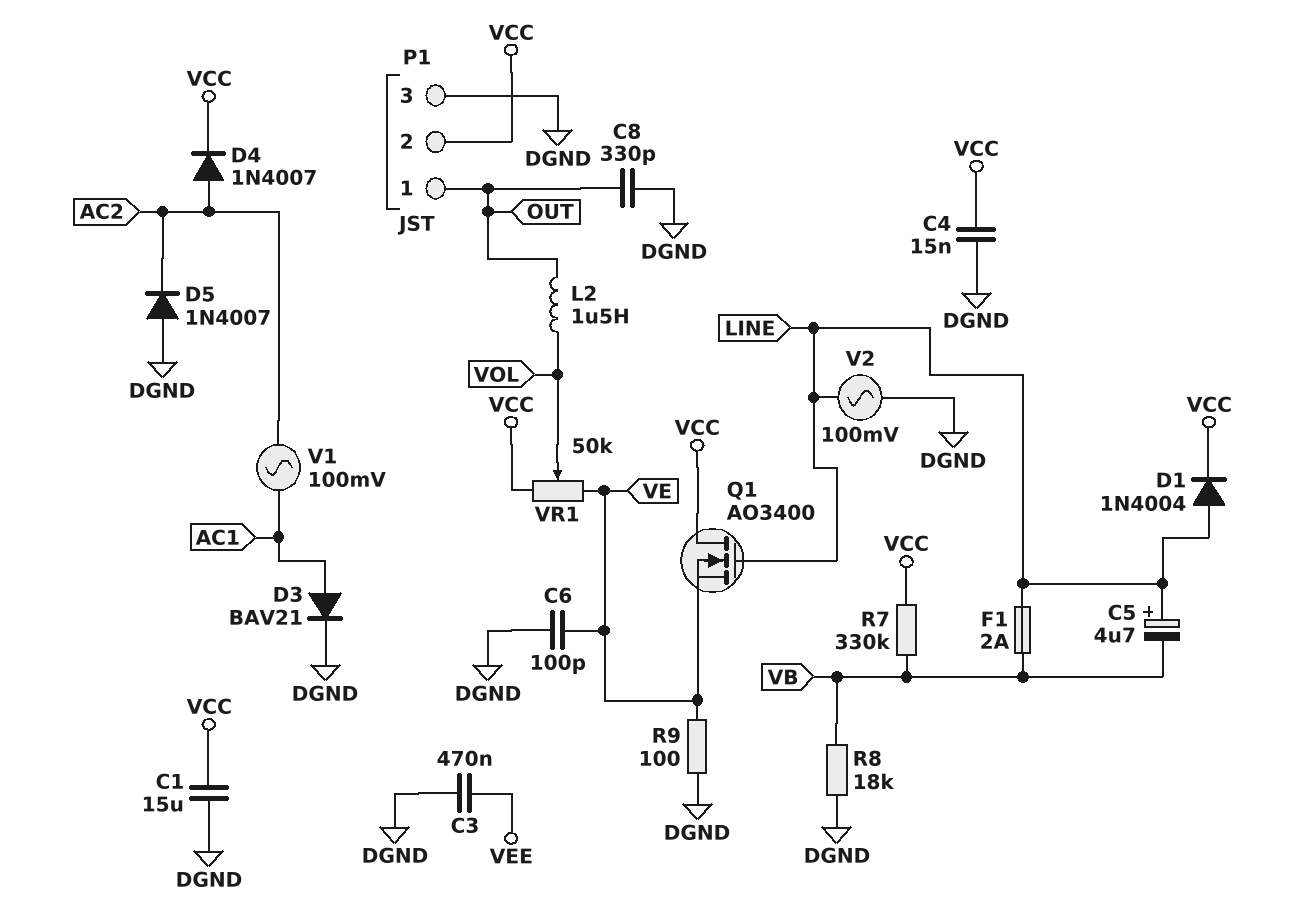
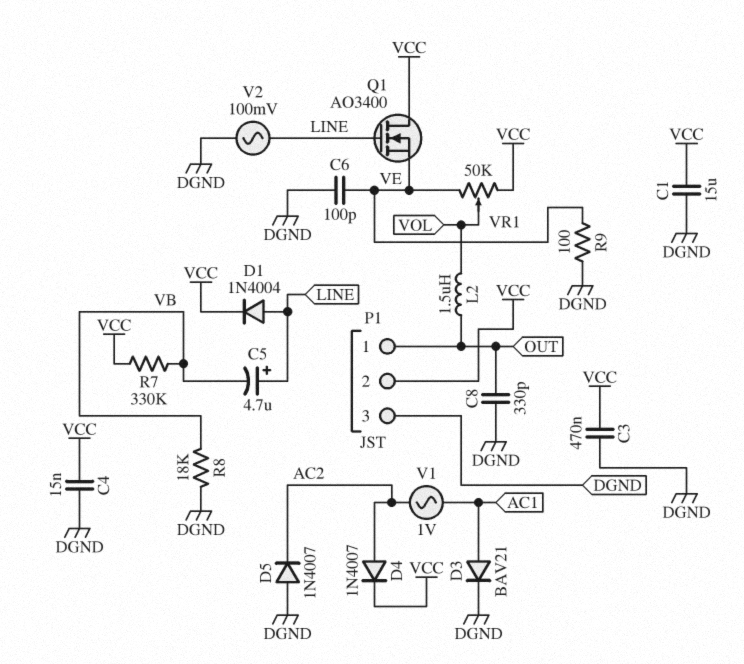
C3: 470nF (DGND, VEE) -> 470nF (DGND, VCC)
F1: 2A (LINE, VB) -> none
V1: AC 100mV (AC1, AC2) -> AC 1V (AC1, AC2)

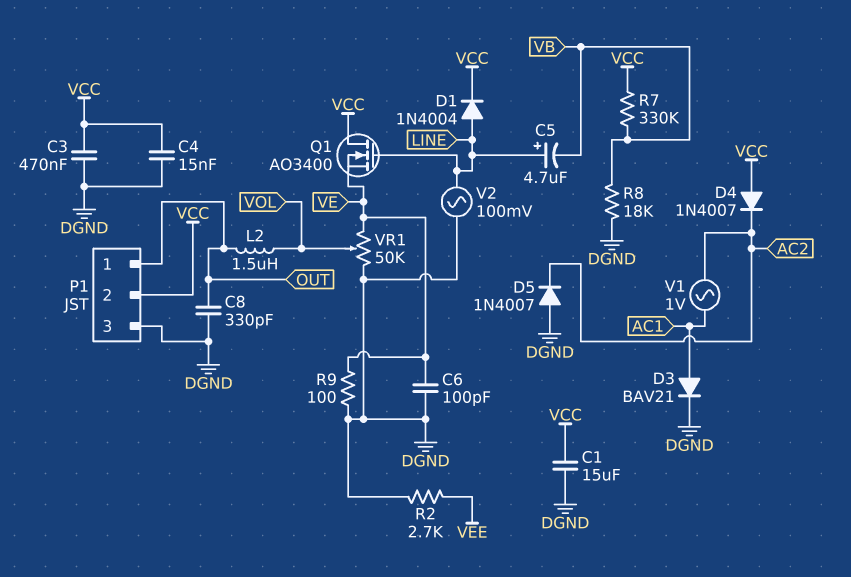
D4: diode 1N4007 (A AC2, K VCC) -> diode 1N4007 (A VCC, K AC2)
R2: none -> 2.7k (DGND, VEE)
VR1: 50k (VCC, VE, wiper VOL) -> 50k (DGND, VE, wiper VOL)

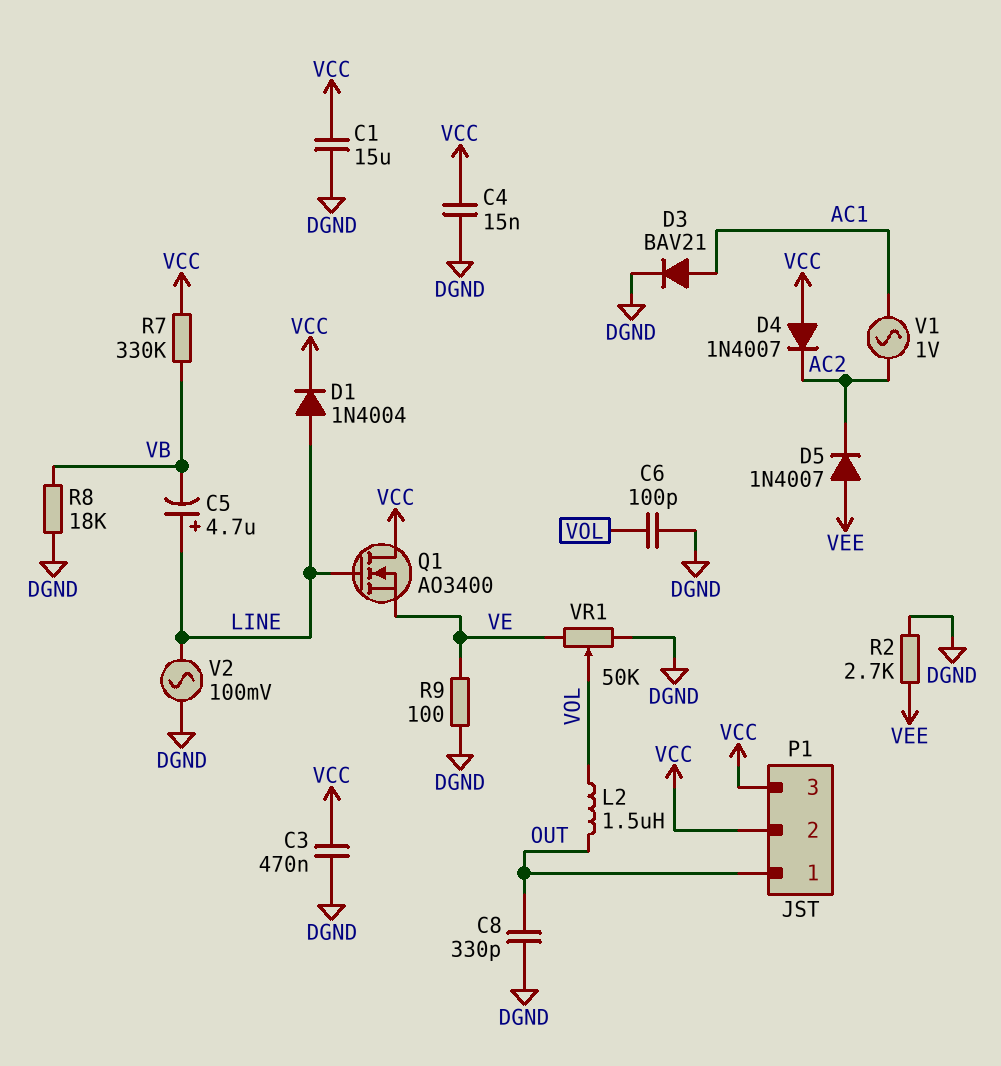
C6: 100pF (DGND, VE) -> 100pF (DGND, VOL)
D5: diode 1N4007 (A DGND, K AC2) -> diode 1N4007 (A VEE, K AC2)
P1 pin 3: DGND -> VCC

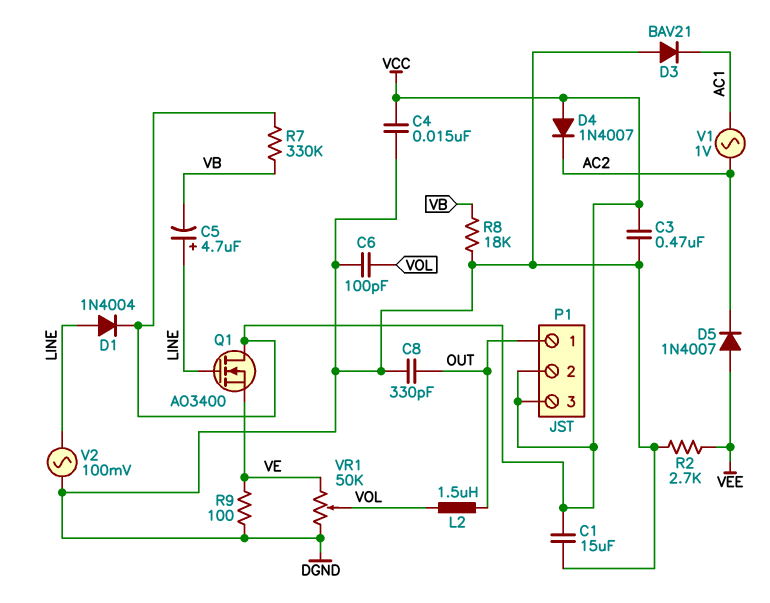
D3: diode BAV21 (A AC1, K DGND) -> diode BAV21 (A DGND, K AC1)

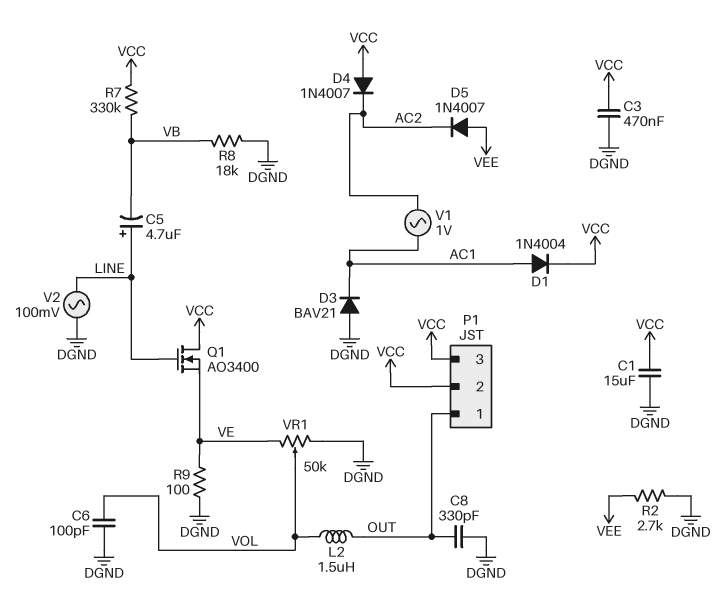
C4: 15nF (DGND, VCC) -> none
D1: diode 1N4004 (A LINE, K VCC) -> diode 1N4004 (A AC1, K VCC)

